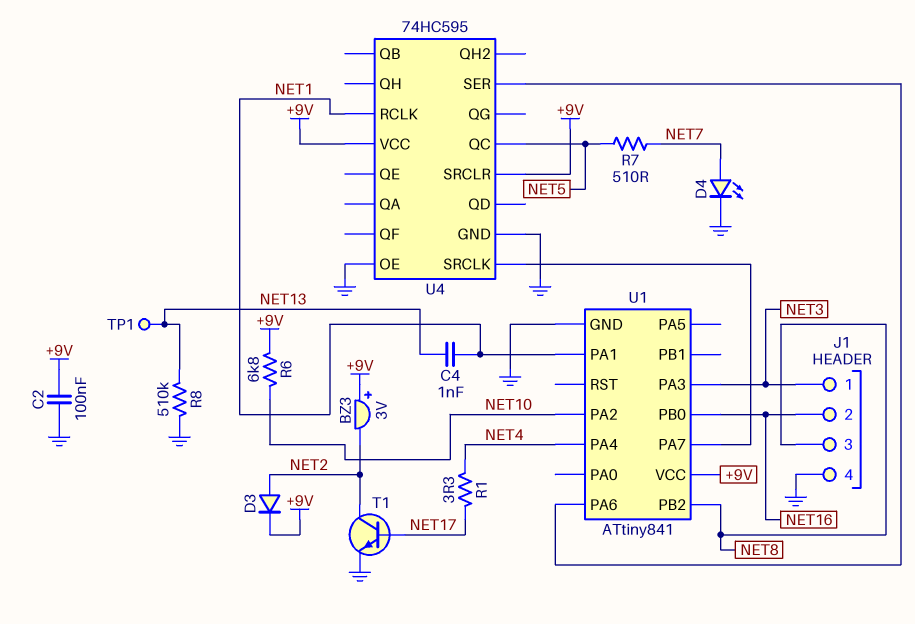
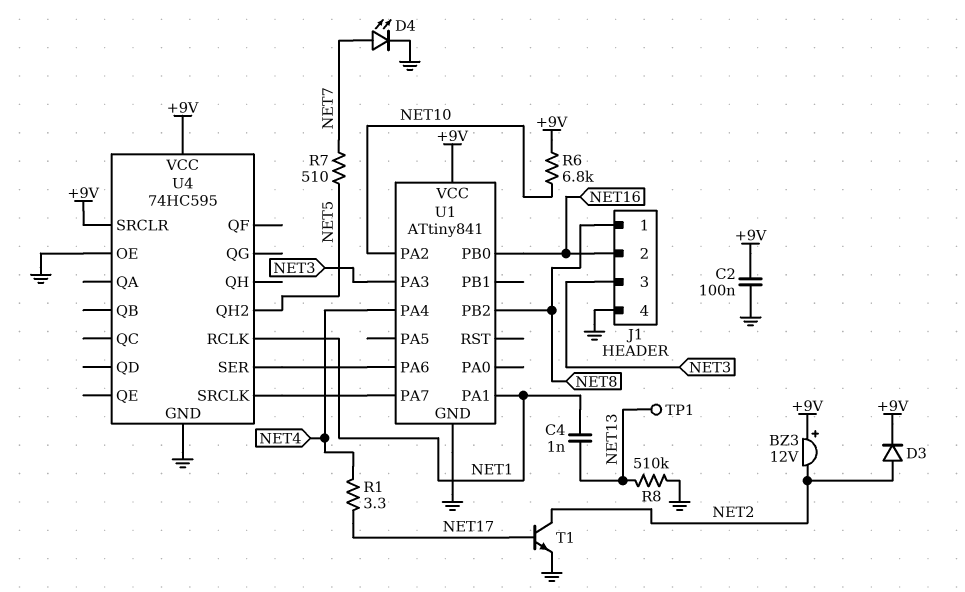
BZ3: buzzer 3V (plus +9V, minus NET2) -> buzzer 12V (plus +9V, minus NET2)
J1 pin 1: NET3 -> NET8
J1 pin 3: NET8 -> NET3
U4 pin QC: NET5 -> none
U4 pin QH2: none -> NET5

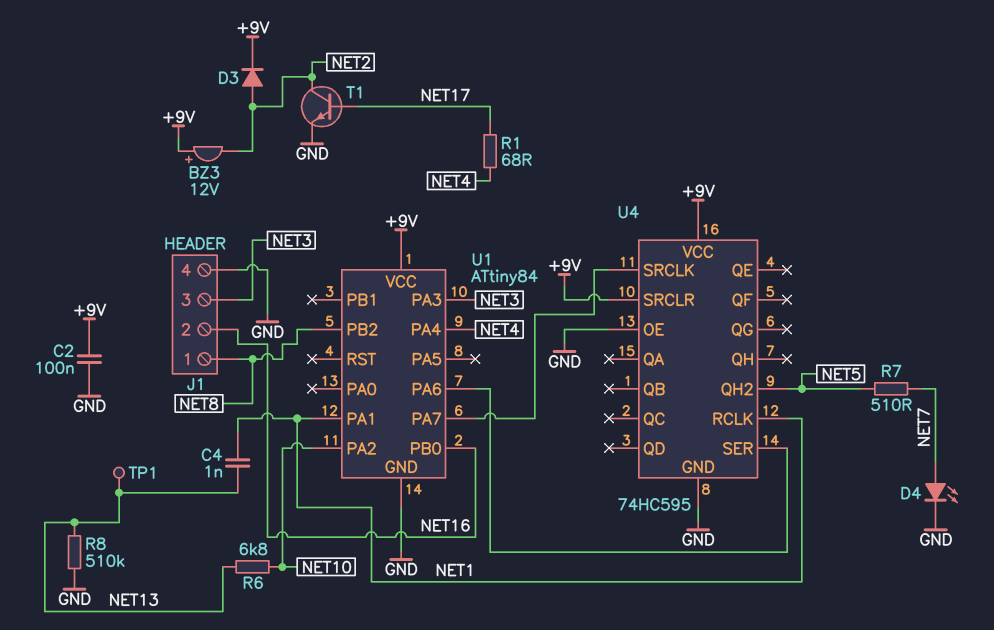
R1: 3.3 (NET4, NET17) -> 68 (NET4, NET17)
R6: 6.8k (+9V, NET10) -> 6.8k (NET10, NET13)
U1: ATtiny841 -> ATtiny84

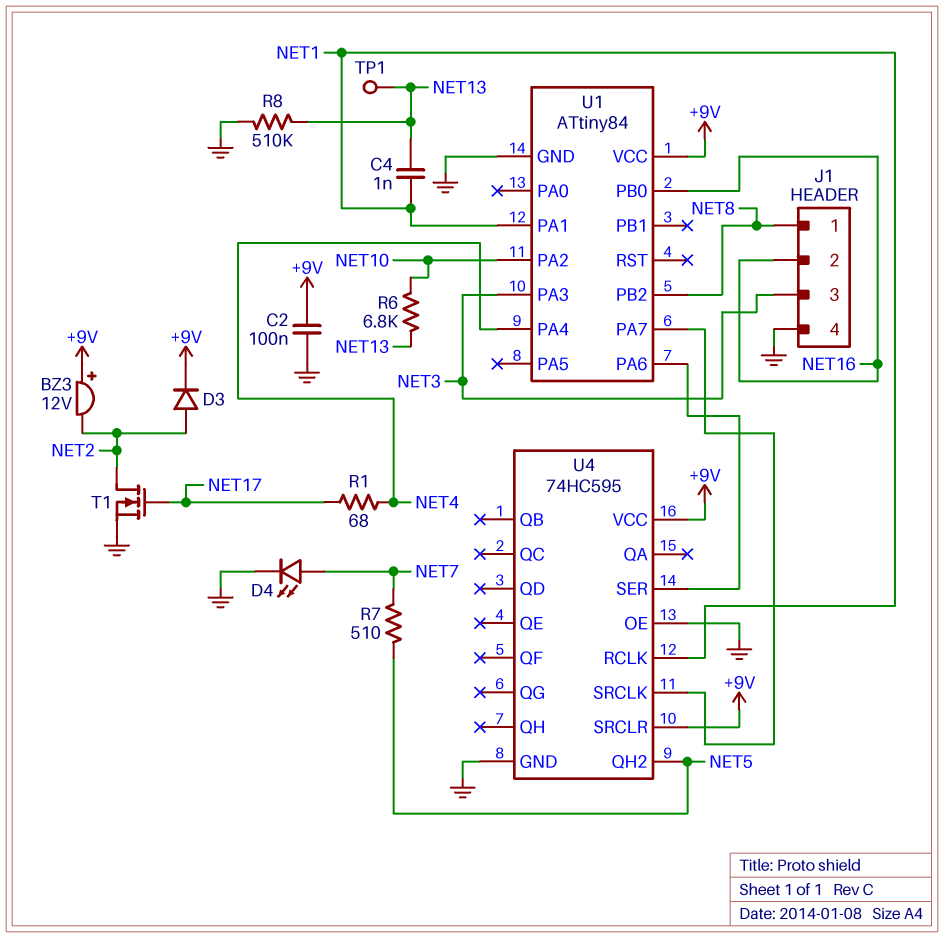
T1: NPN (B NET17, C NET2, E GND) -> NMOS (G NET17, D NET2, S GND)

